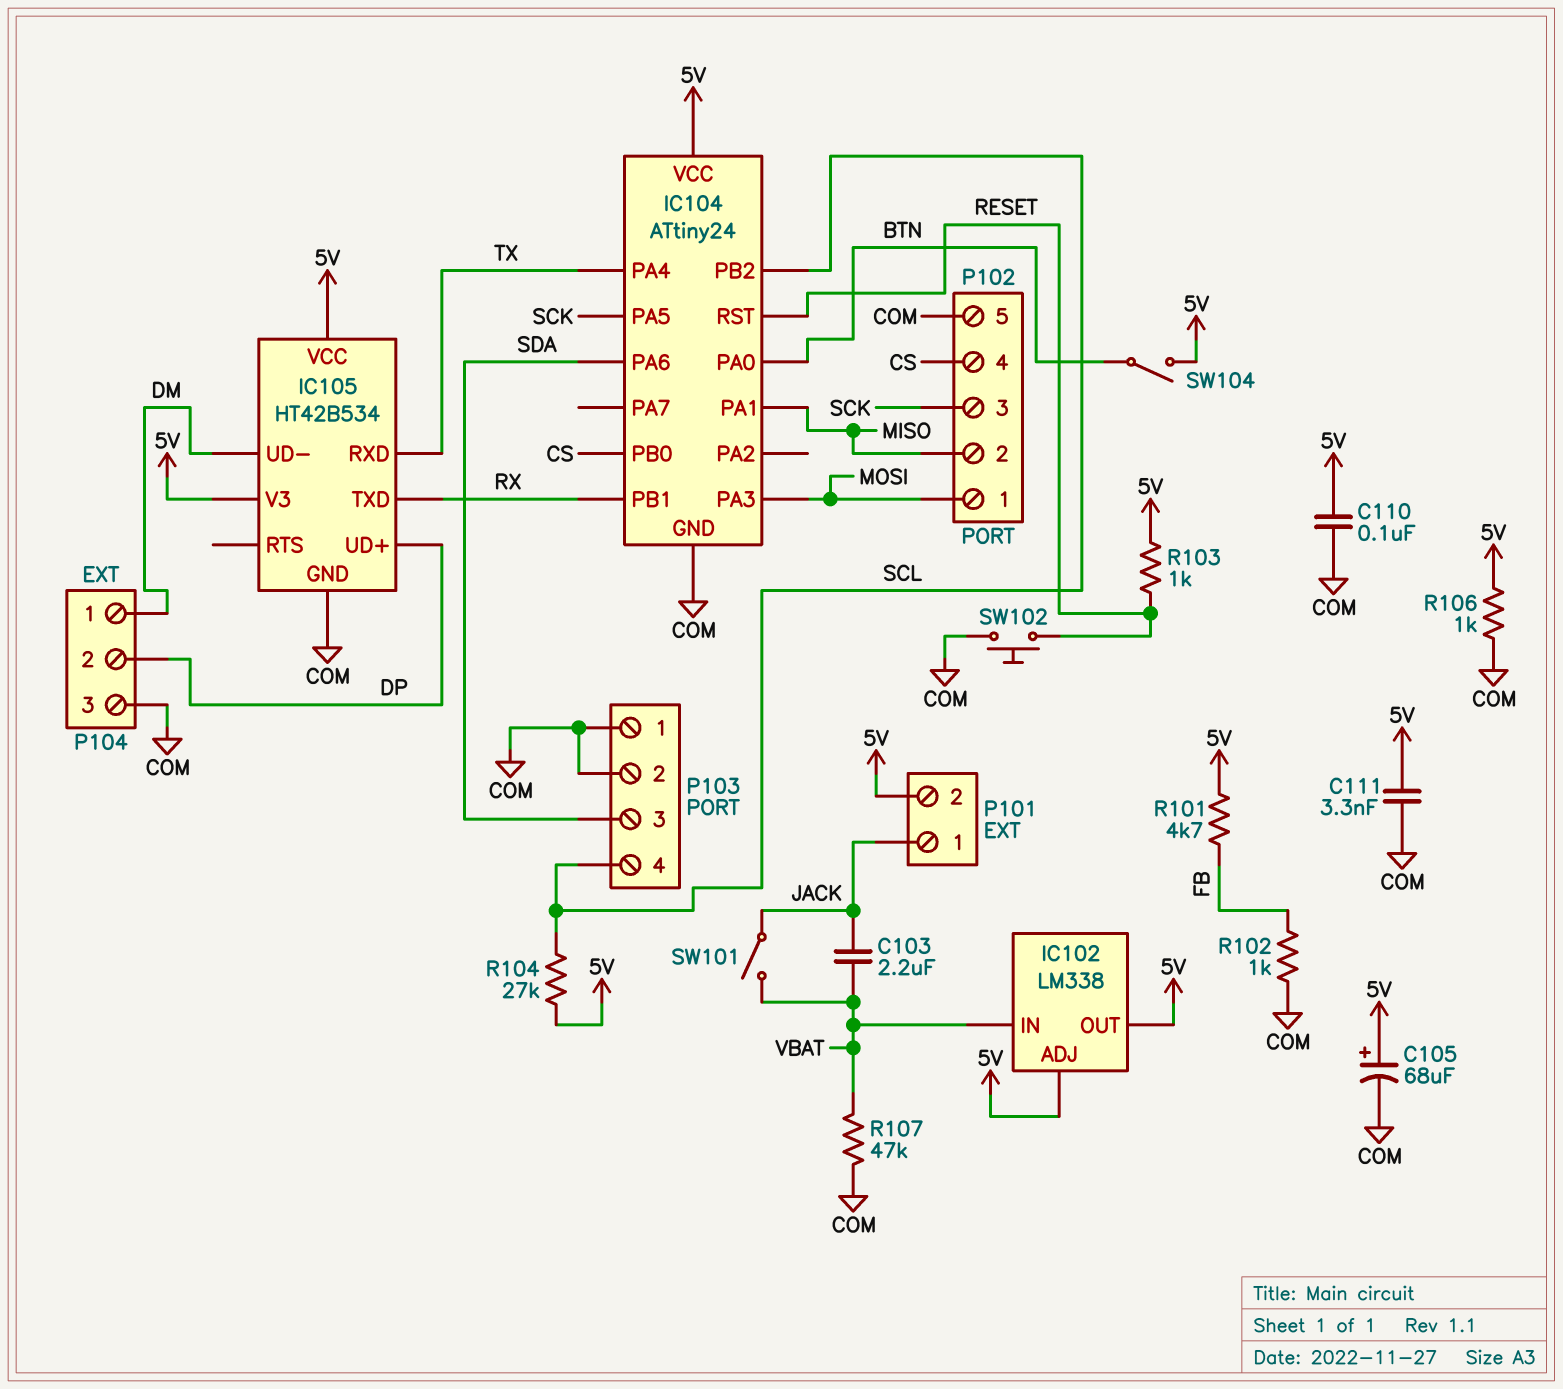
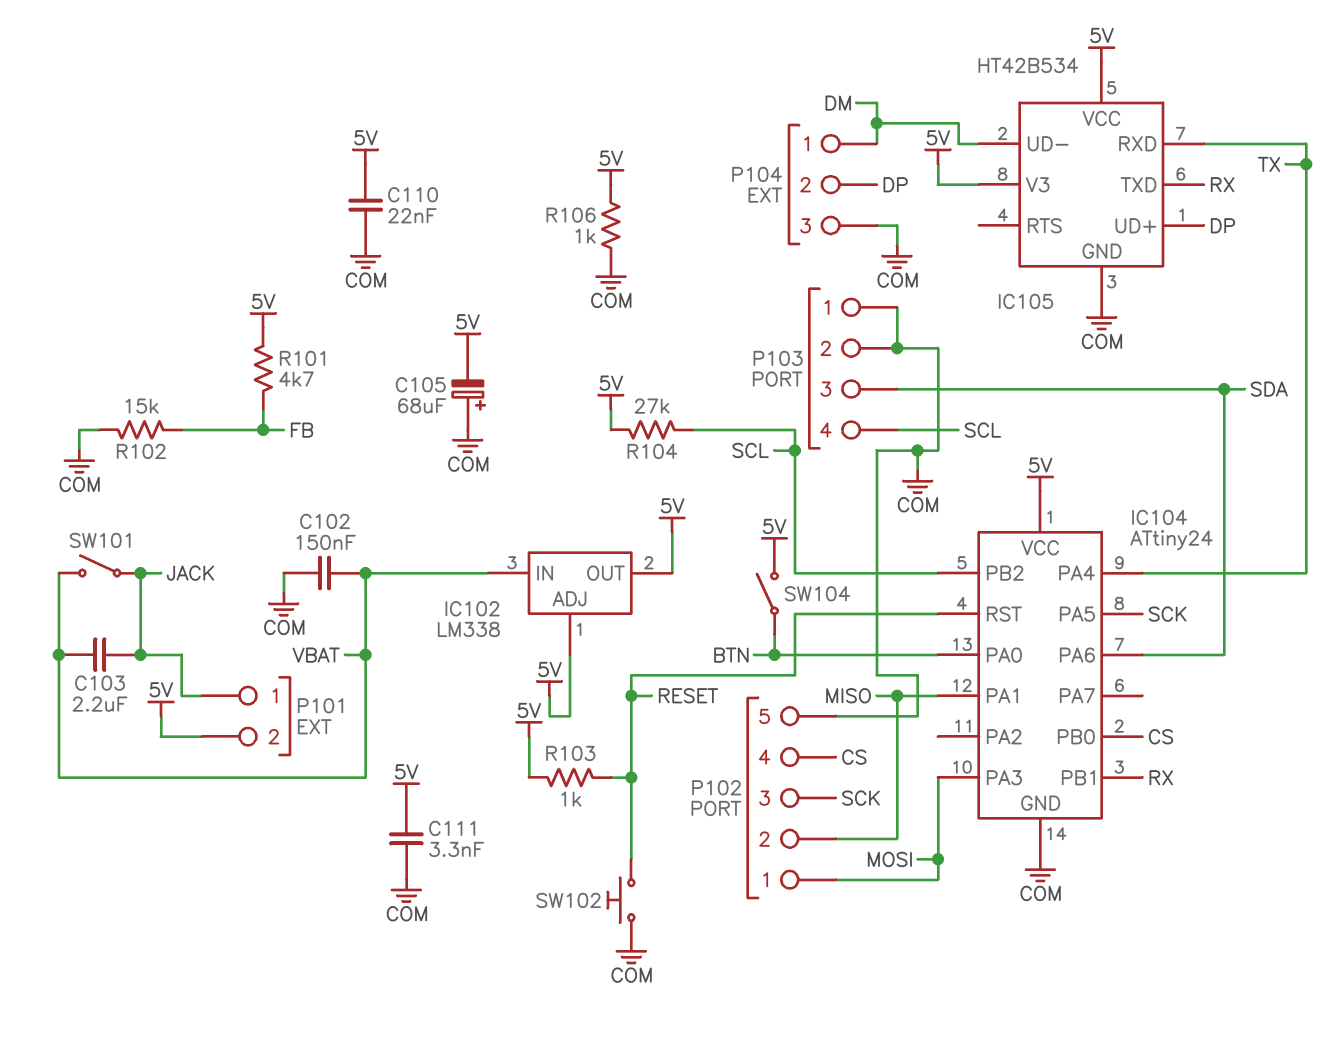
C102: none -> 150nF (COM, VBAT)
C105: 68uF (plus 5V, minus COM) -> 68uF (plus COM, minus 5V)
C110: 100nF (5V, COM) -> 22nF (5V, COM)
R102: 1k (COM, FB) -> 15k (COM, FB)
R107: 47k (COM, VBAT) -> none

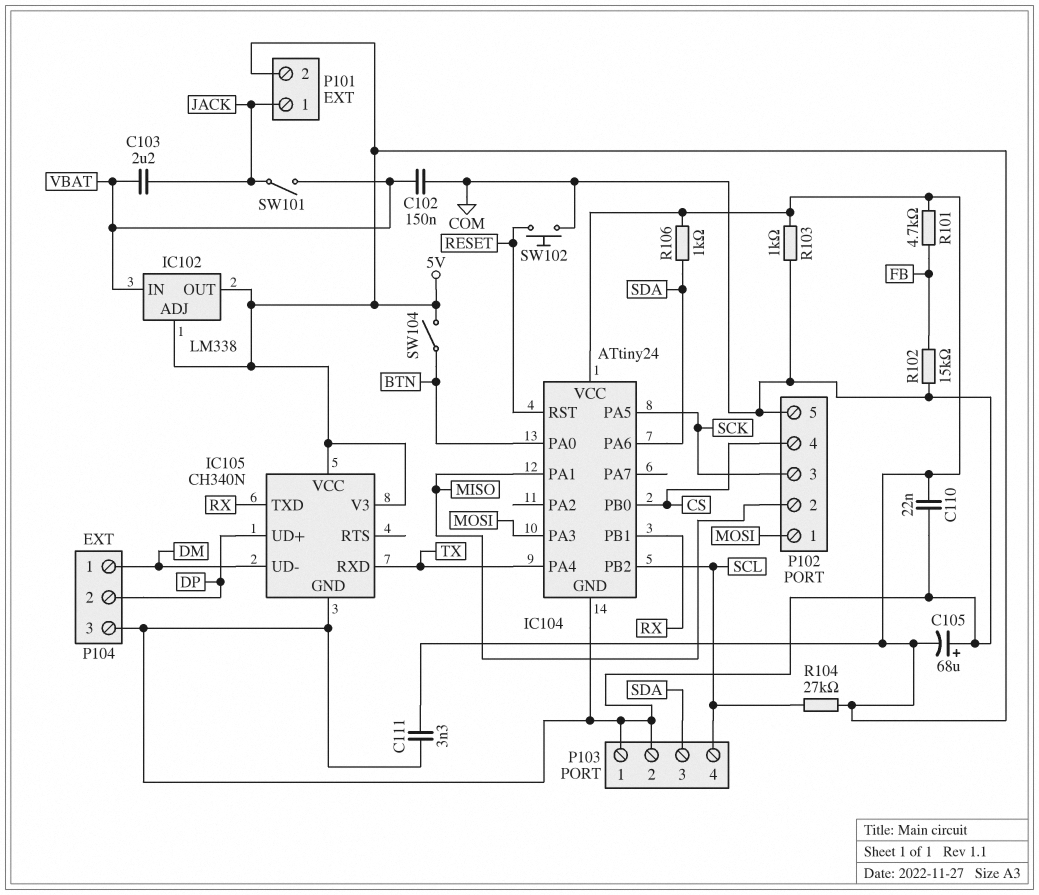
IC105: HT42B534 -> CH340N
R103: 1k (5V, RESET) -> 1k (5V, COM)
R106: 1k (5V, COM) -> 1k (5V, SDA)

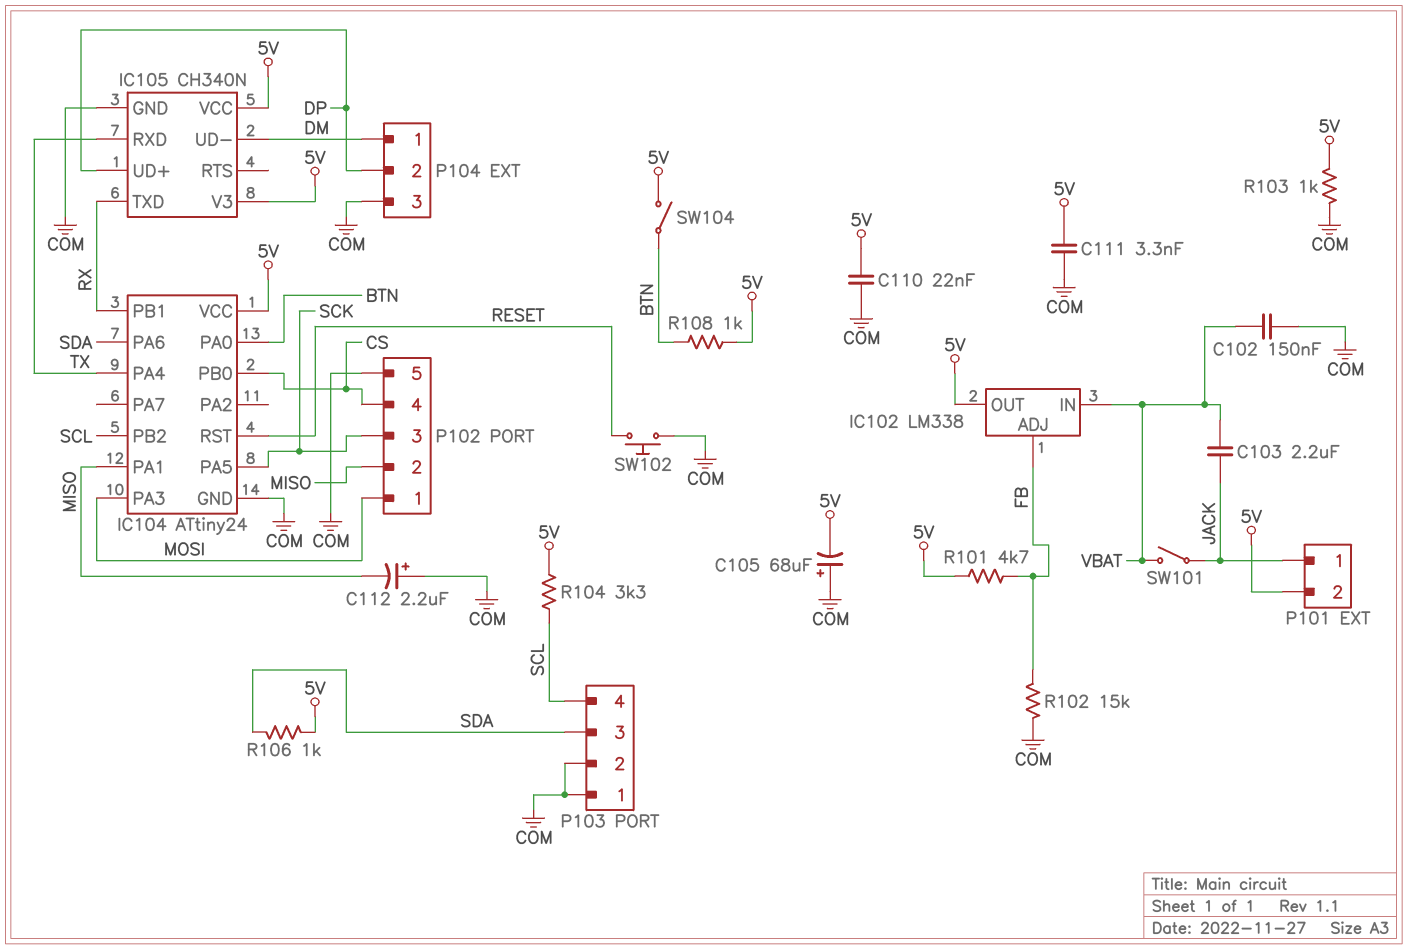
C112: none -> 2.2uF (plus COM, minus MISO)
IC102 pin ADJ: 5V -> FB
R104: 27k (5V, SCL) -> 3.3k (5V, SCL)
R108: none -> 1k (5V, BTN)

